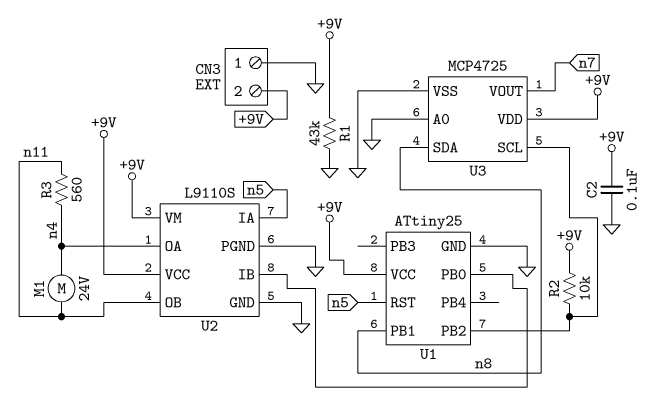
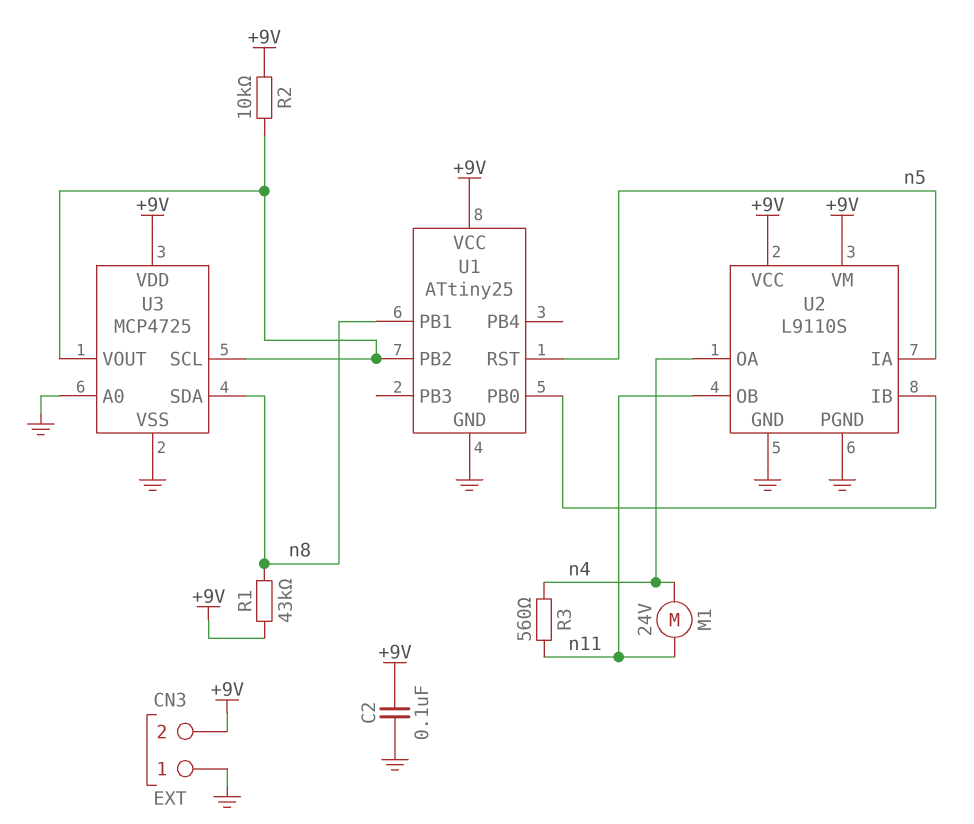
R1: 43k (+9V, GND) -> 43k (+9V, n8)
U3 pin VOUT: n7 -> U1/PB2

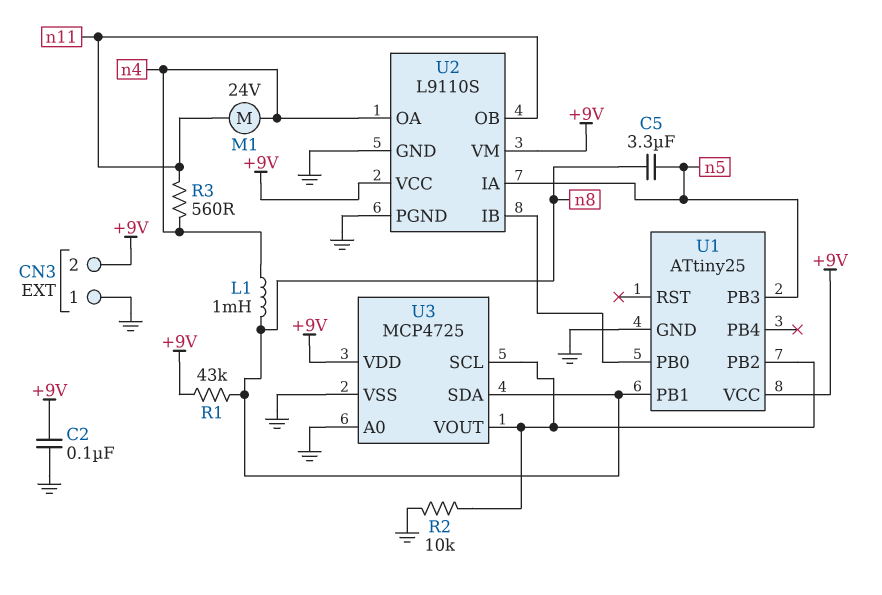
C5: none -> 3.3uF (n5, n8)
L1: none -> 1mH (n4, n8)
R2: 10k (+9V, U1/PB2) -> 10k (GND, U1/PB2)
U1 pin PB3: none -> n5
U1 pin RST: n5 -> none

